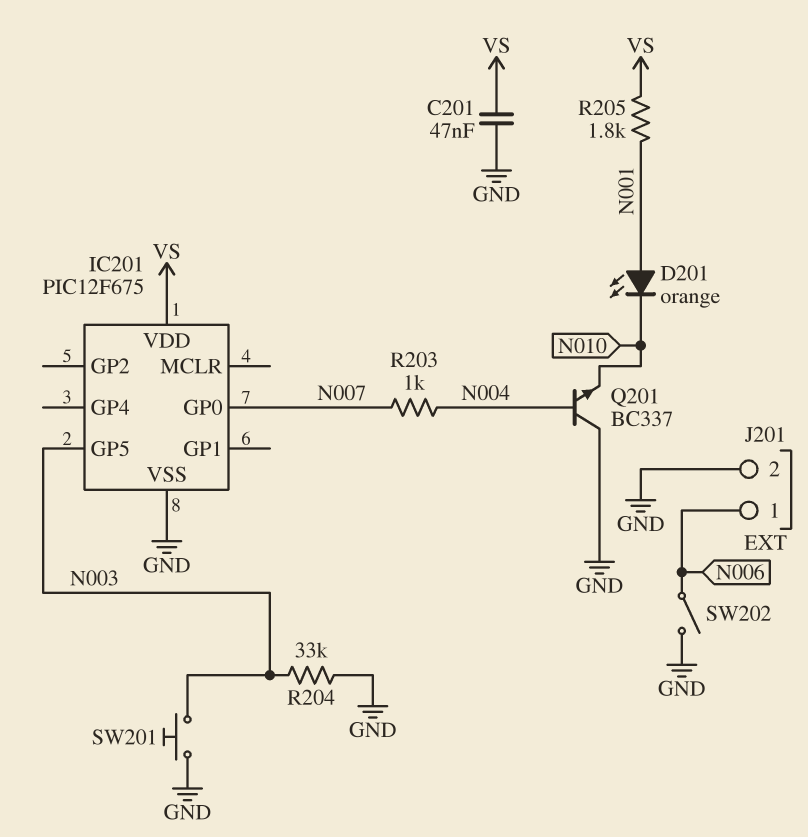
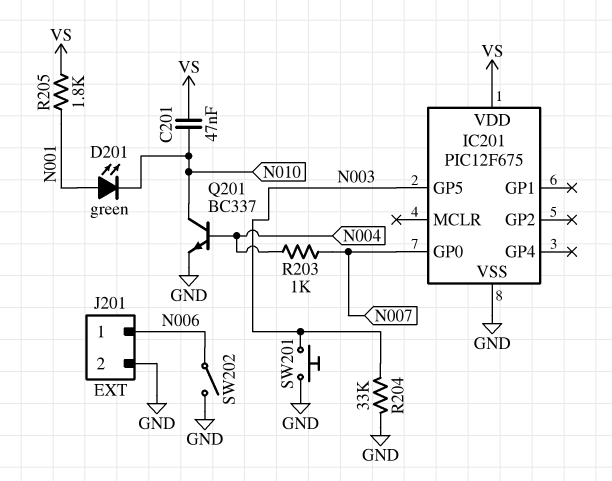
C201: 47nF (GND, VS) -> 47nF (N010, VS)
D201: LED orange (A N001, K N010) -> LED green (A N001, K N010)
Q201: NPN BC337 (B N004, C GND, E N010) -> NPN BC337 (B N004, C N010, E GND)

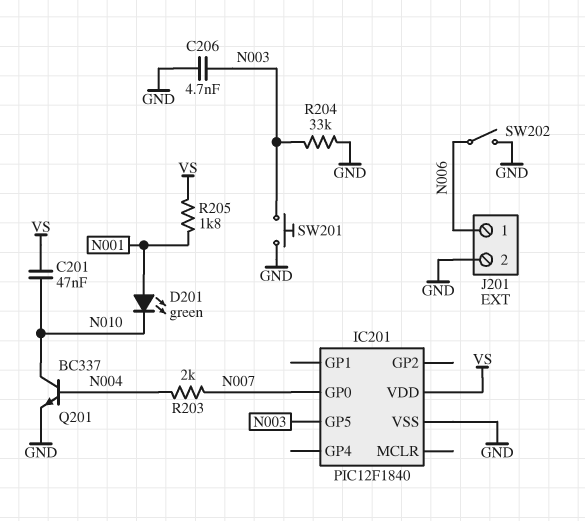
C206: none -> 4.7nF (GND, N003)
IC201: PIC12F675 -> PIC12F1840
R203: 1k (N004, N007) -> 2k (N004, N007)

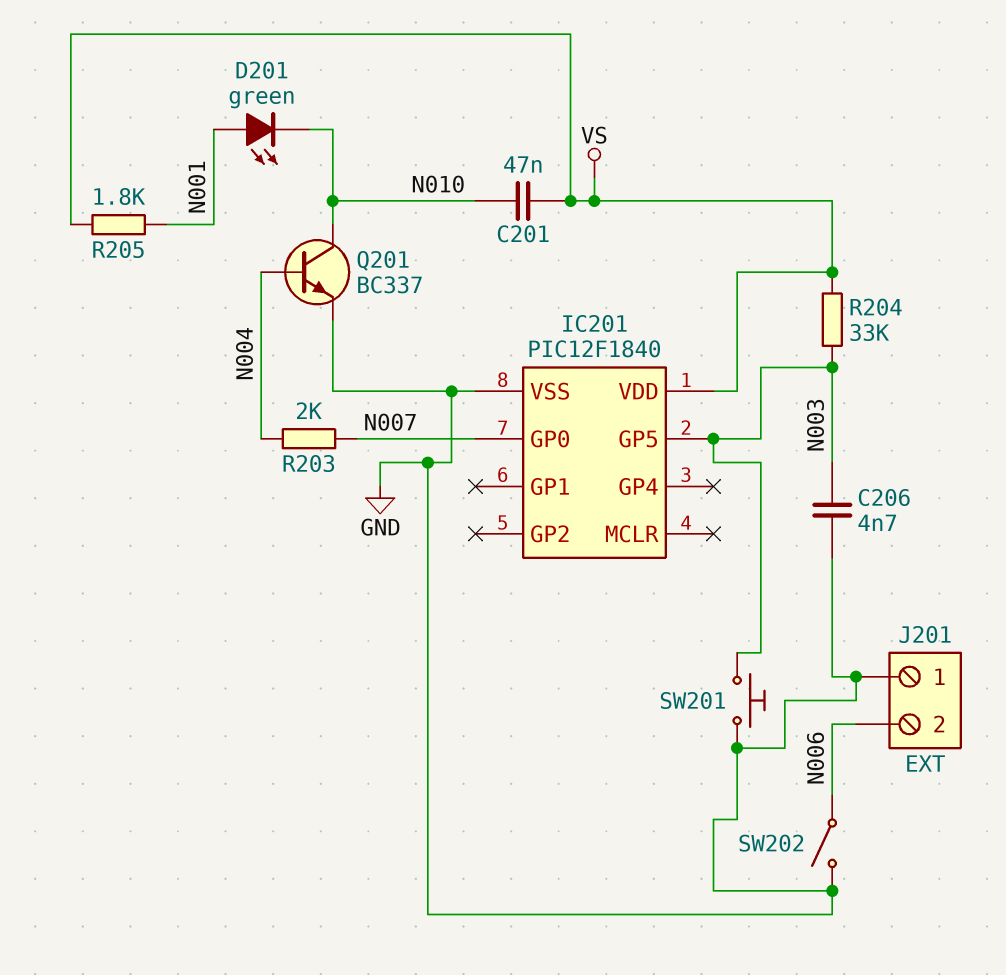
J201 pin 1: N006 -> GND
J201 pin 2: GND -> N006
R204: 33k (GND, N003) -> 33k (N003, VS)

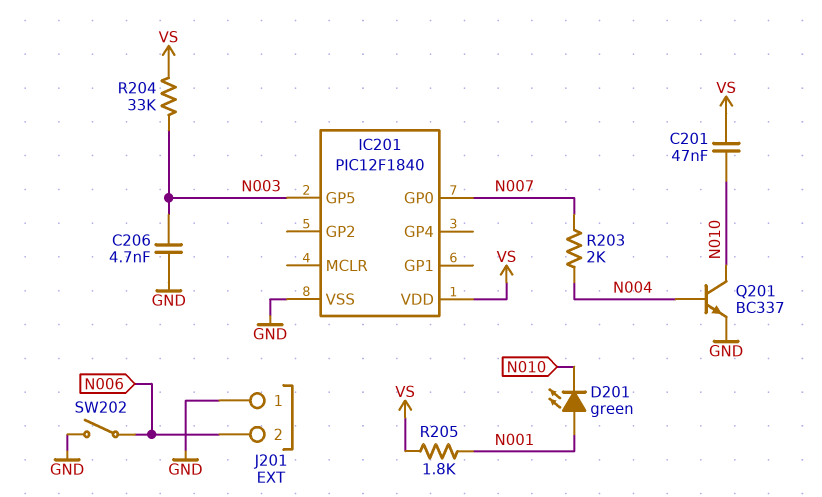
SW201: button (GND, N003) -> none

